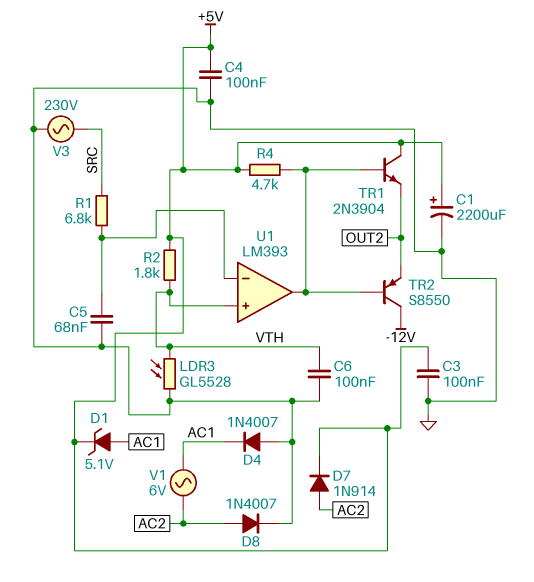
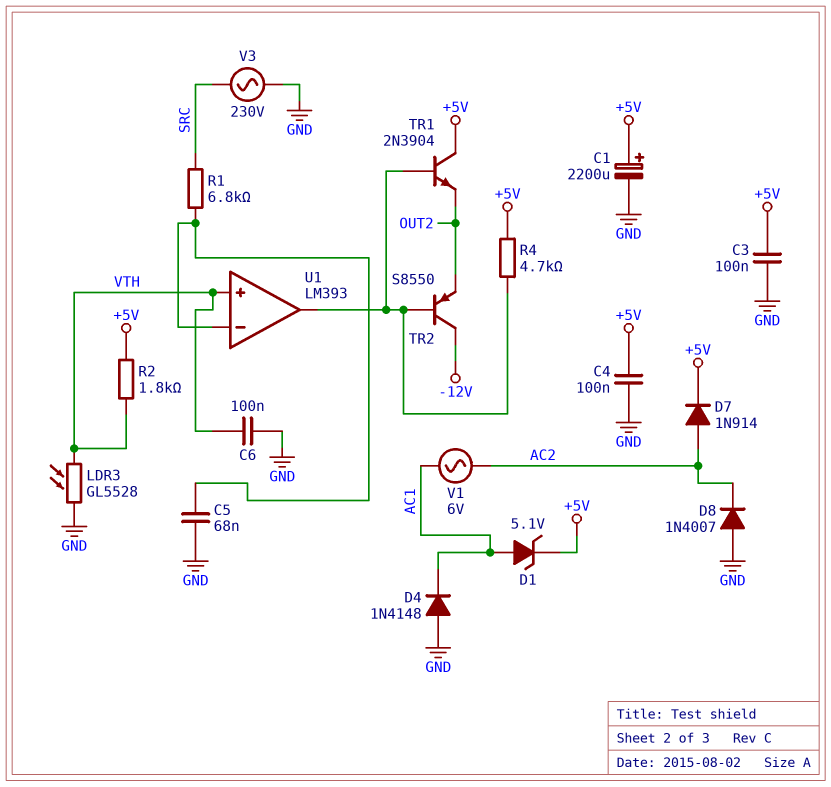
D4: diode 1N4007 (A GND, K AC1) -> diode 1N4148 (A GND, K AC1)
D8: diode 1N4007 (A AC2, K GND) -> diode 1N4007 (A GND, K AC2)

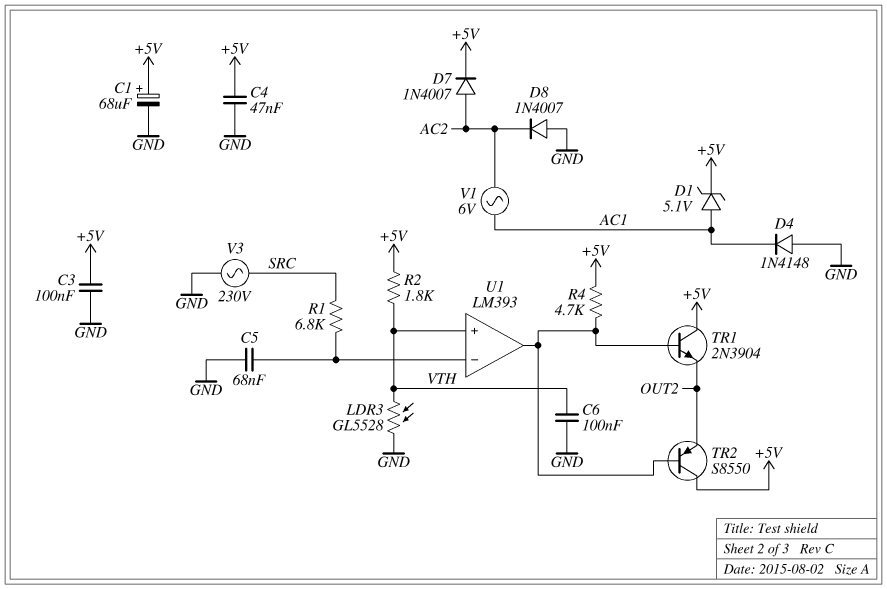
C1: 2200uF (plus +5V, minus GND) -> 68uF (plus +5V, minus GND)
C4: 100nF (+5V, GND) -> 47nF (+5V, GND)
D7: diode 1N914 (A AC2, K +5V) -> diode 1N4007 (A AC2, K +5V)
TR2: PNP S8550 (B U1/out, C -12V, E OUT2) -> PNP S8550 (B U1/out, C +5V, E OUT2)

